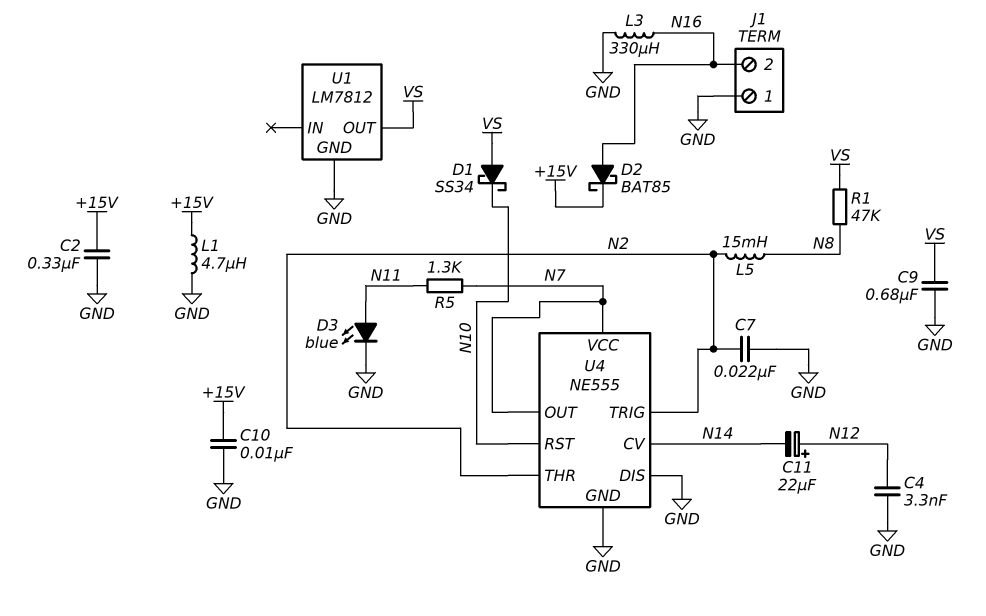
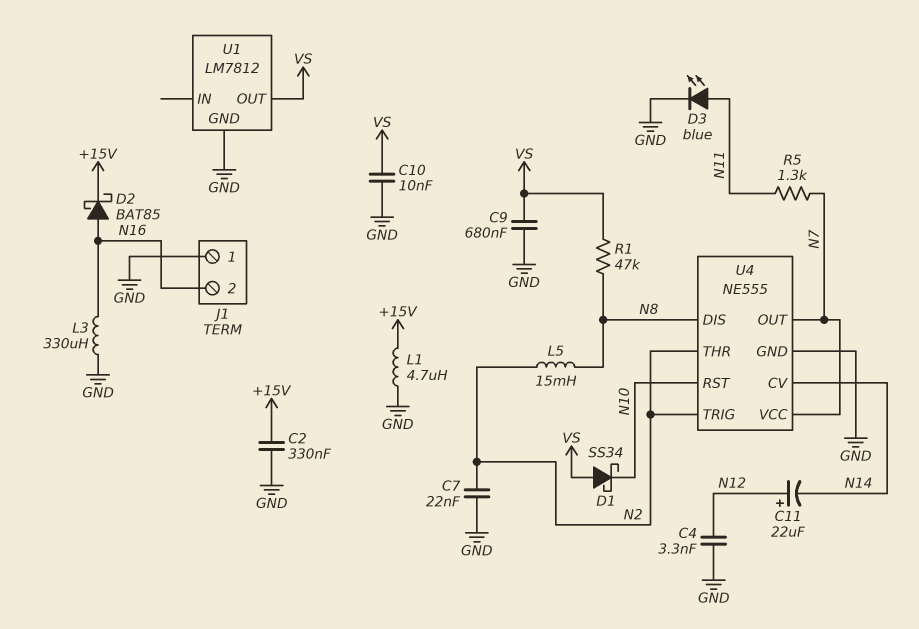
C10: 10nF (+15V, GND) -> 10nF (GND, VS)
U4 pin DIS: GND -> N8

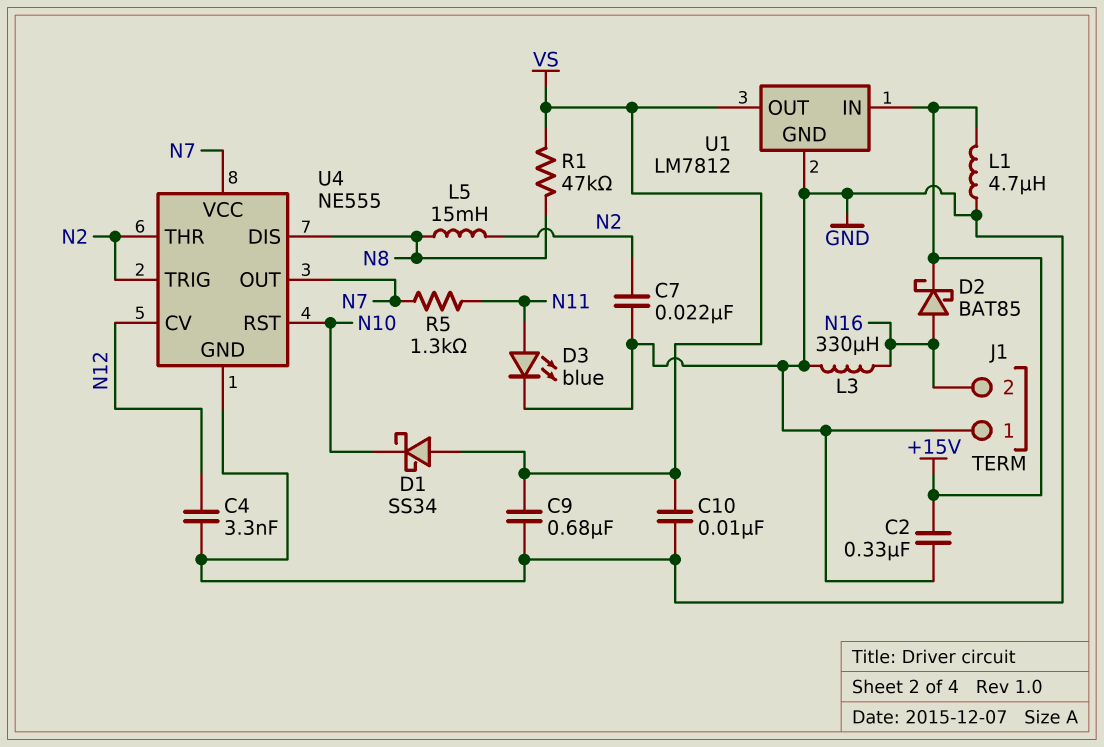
C11: 22uF (plus N12, minus N14) -> none
U1 pin IN: none -> +15V
U4 pin CV: N14 -> N12

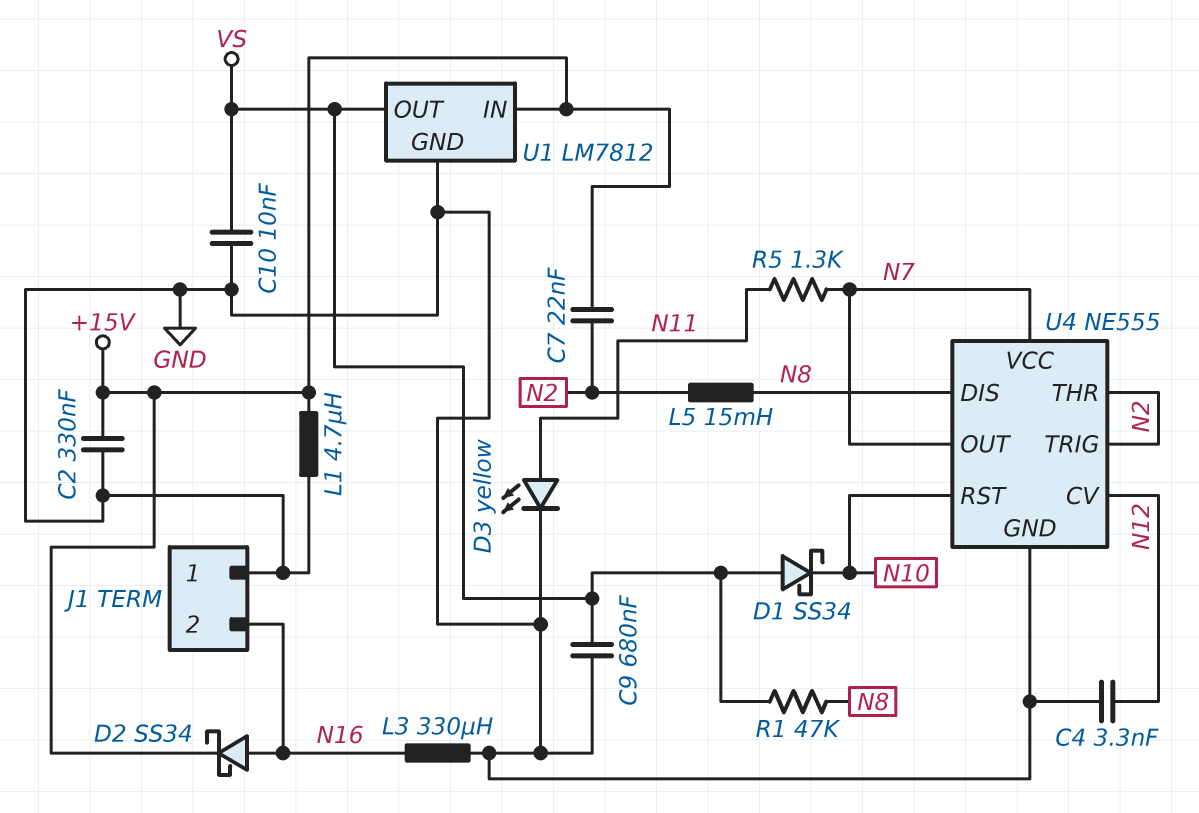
C7: 22nF (GND, N2) -> 22nF (+15V, N2)
D2: schottky BAT85 (A N16, K +15V) -> schottky SS34 (A N16, K +15V)
D3: LED blue (A N11, K GND) -> LED yellow (A N11, K GND)

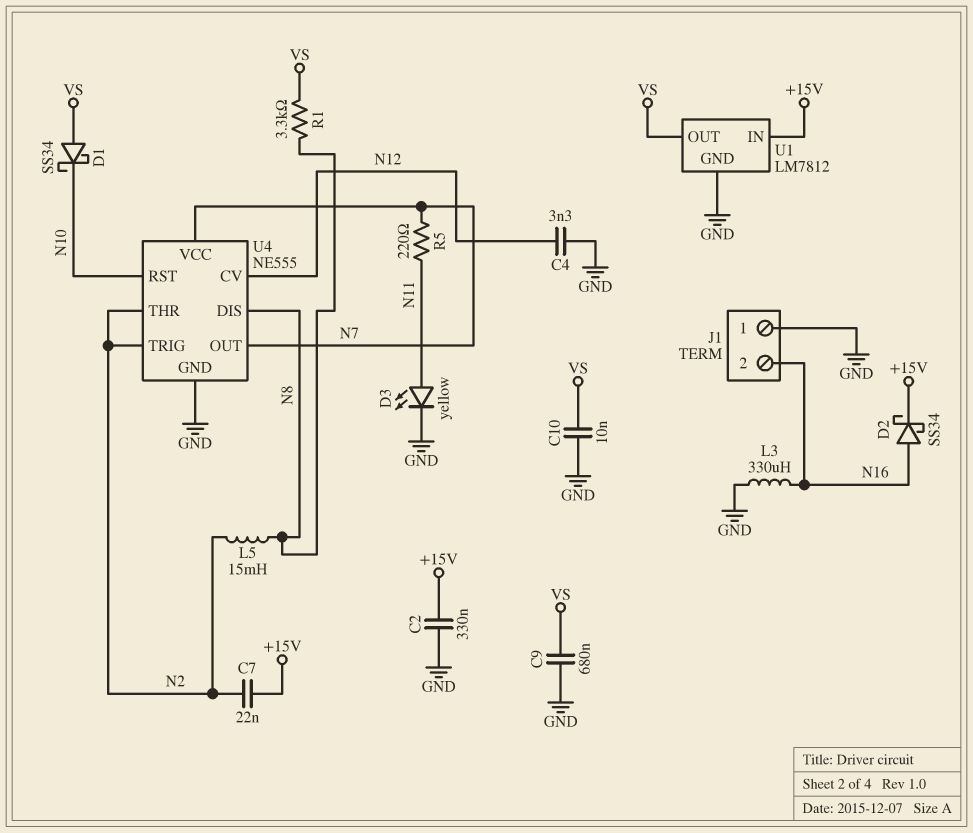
L1: 4.7uH (+15V, GND) -> none
R1: 47k (N8, VS) -> 3.3k (N8, VS)
R5: 1.3k (N7, N11) -> 220 (N7, N11)

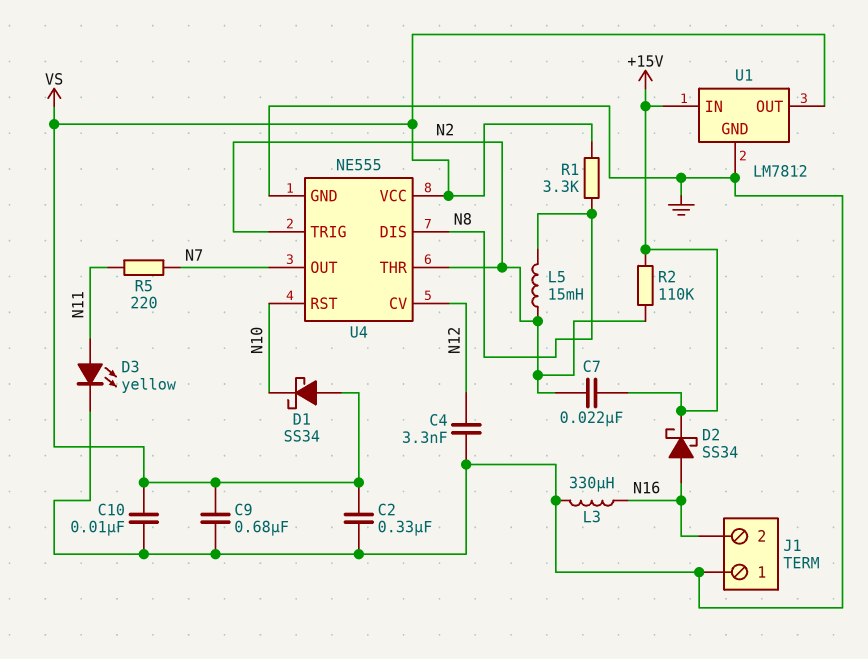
C2: 330nF (+15V, GND) -> 330nF (GND, VS)
R2: none -> 110k (+15V, N2)
U4 pin VCC: N7 -> VS

